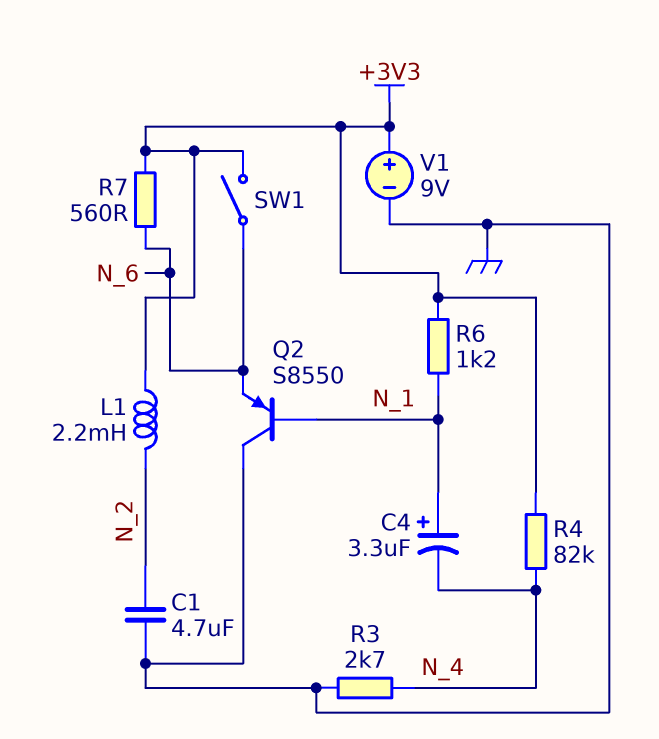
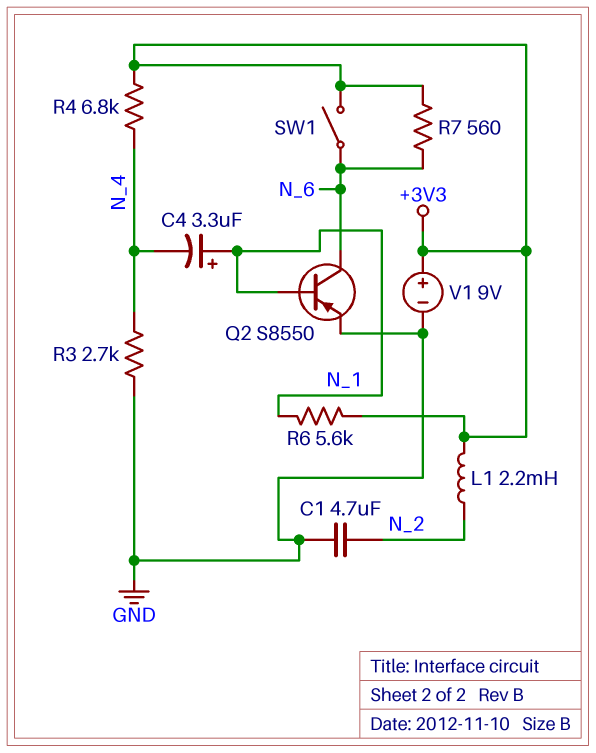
Q2: PNP S8550 (B N_1, C GND, E N_6) -> PNP S8550 (B N_1, C N_6, E GND)
R4: 82k (+3V3, N_4) -> 6.8k (+3V3, N_4)
R6: 1.2k (+3V3, N_1) -> 5.6k (+3V3, N_1)

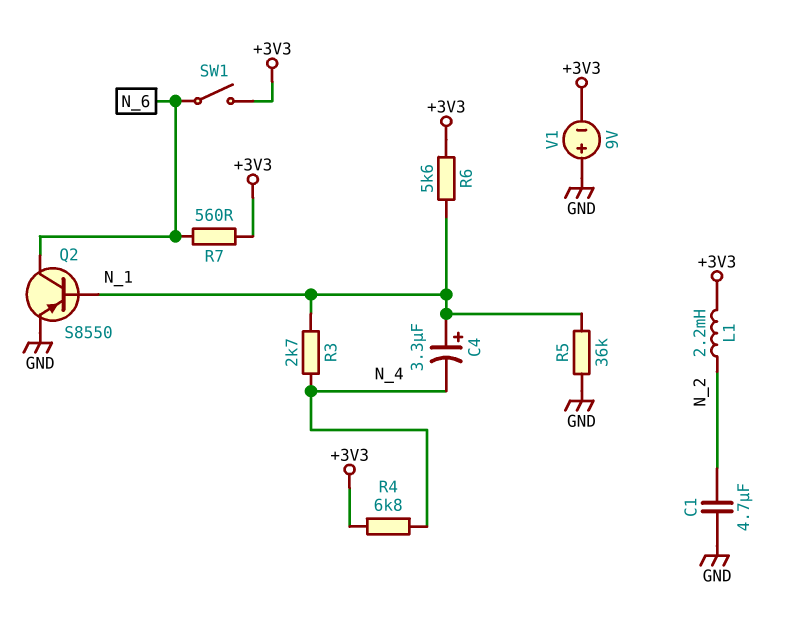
R3: 2.7k (GND, N_4) -> 2.7k (N_1, N_4)
R5: none -> 36k (GND, N_1)
V1: 9V (plus +3V3, minus GND) -> 9V (plus GND, minus +3V3)

